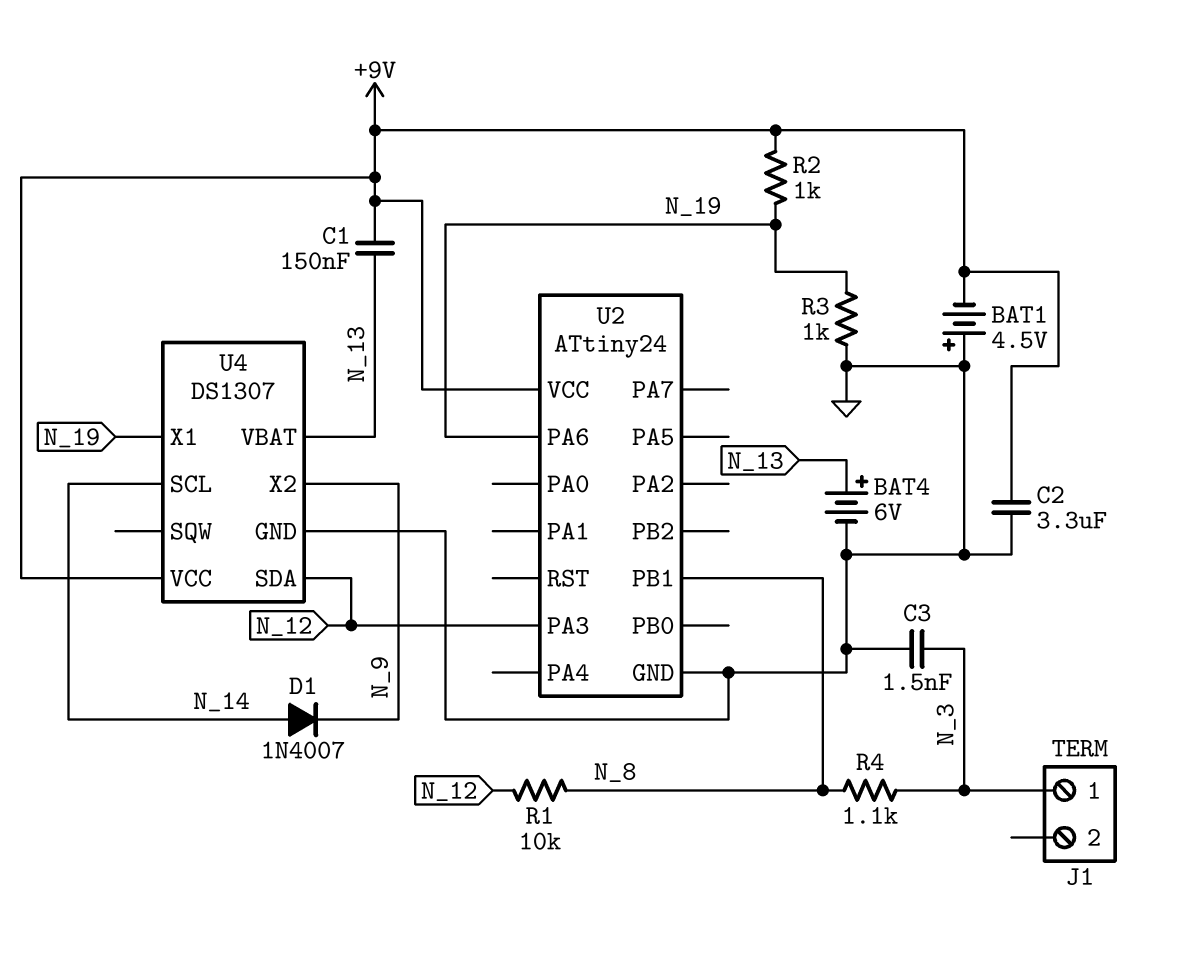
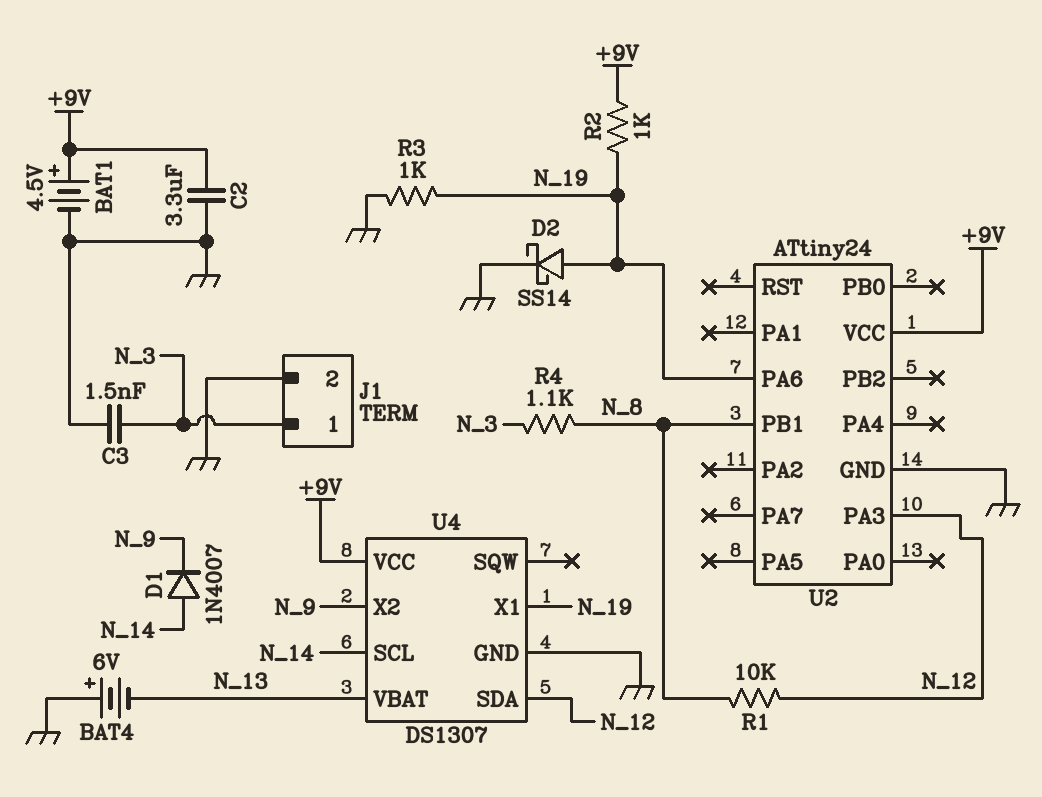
BAT1: 4.5V (plus GND, minus +9V) -> 4.5V (plus +9V, minus GND)
BAT4: 6V (plus N_13, minus GND) -> 6V (plus GND, minus N_13)
C1: 150nF (+9V, N_13) -> none
D2: none -> schottky SS14 (A N_19, K GND)
J1 pin 2: none -> GND

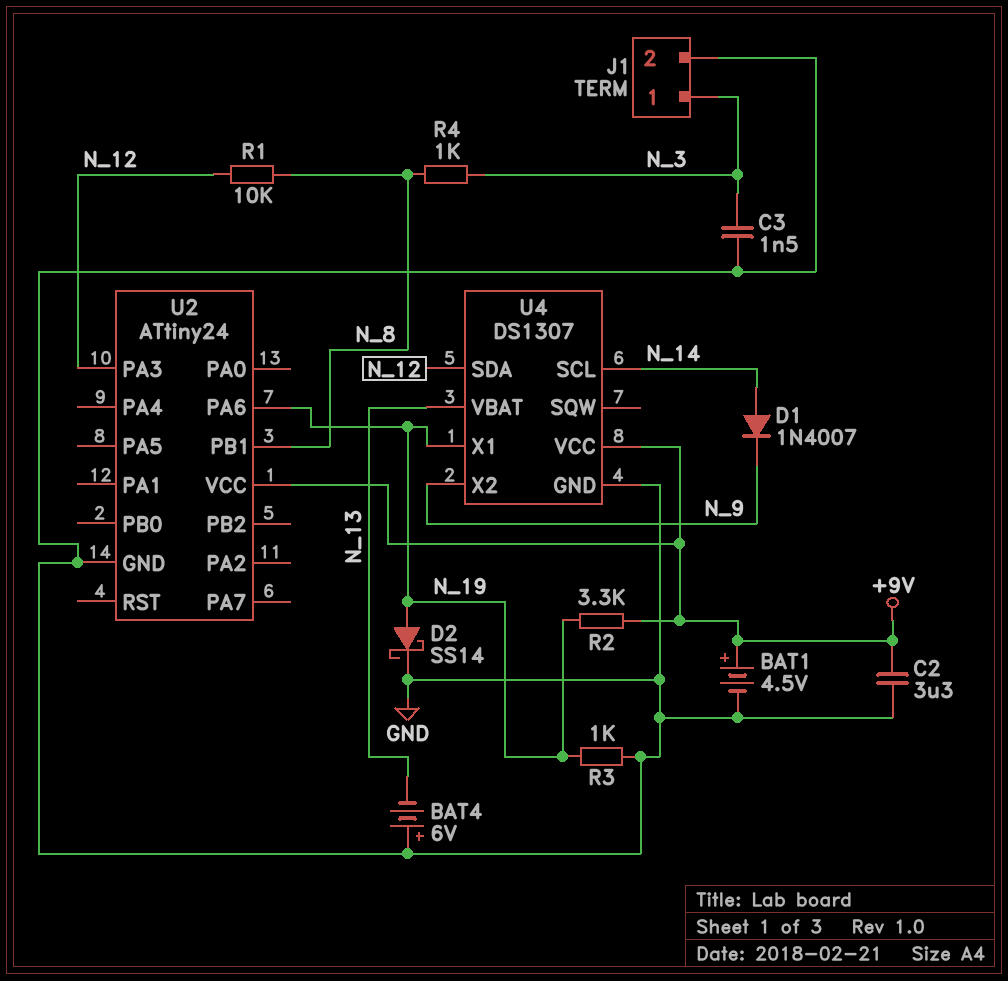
R2: 1k (+9V, N_19) -> 3.3k (+9V, N_19)
R4: 1.1k (N_3, N_8) -> 1k (N_3, N_8)

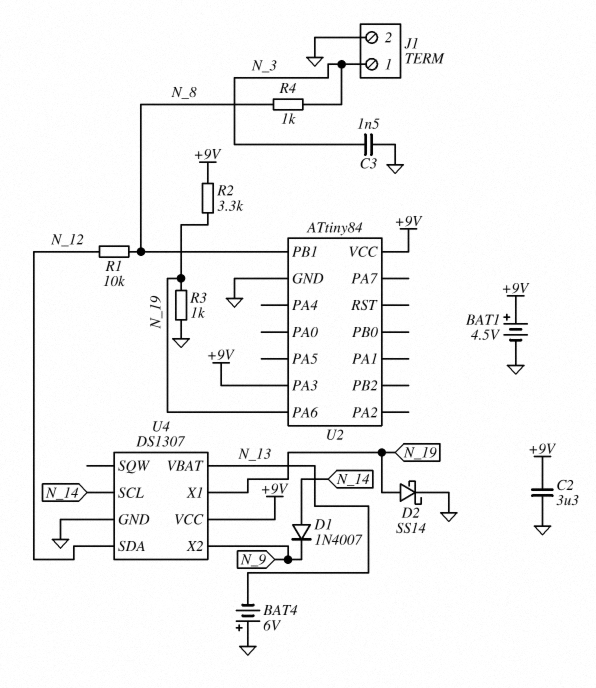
U2: ATtiny24 -> ATtiny84
U2 pin PA3: N_12 -> +9V

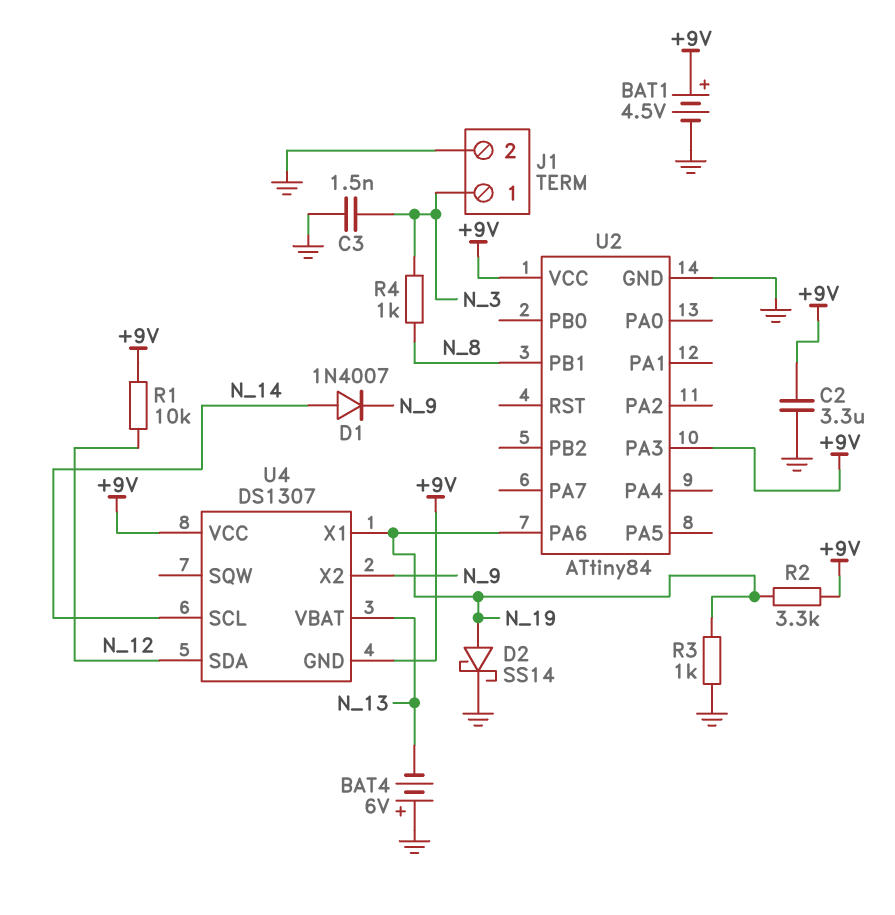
R1: 10k (N_8, N_12) -> 10k (+9V, N_12)
U4 pin GND: GND -> +9V

